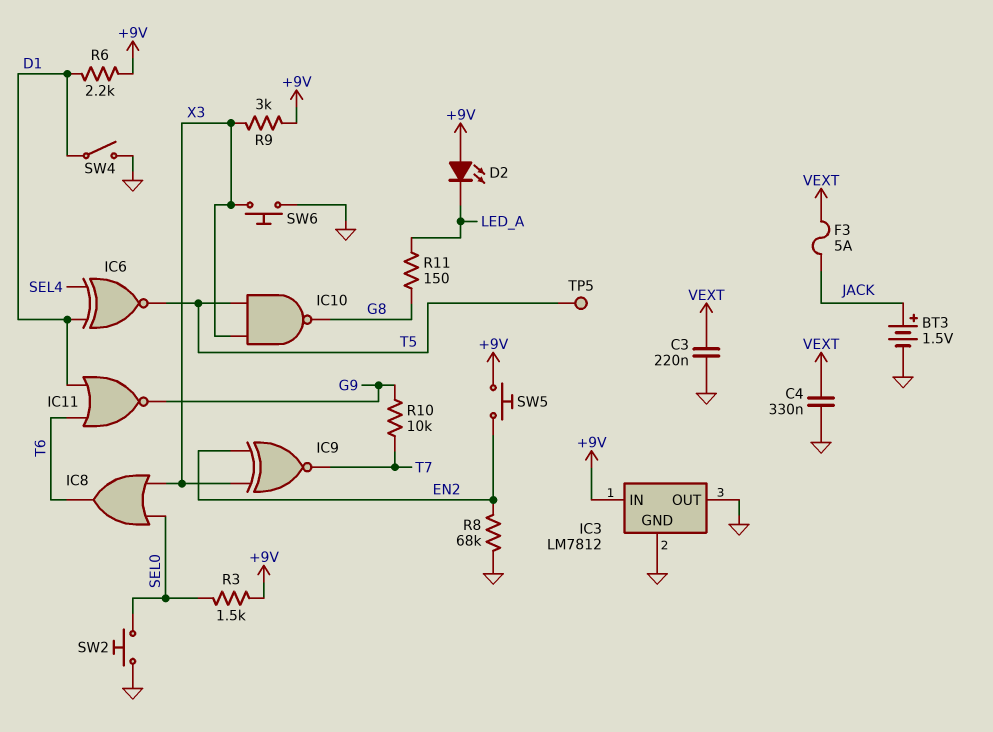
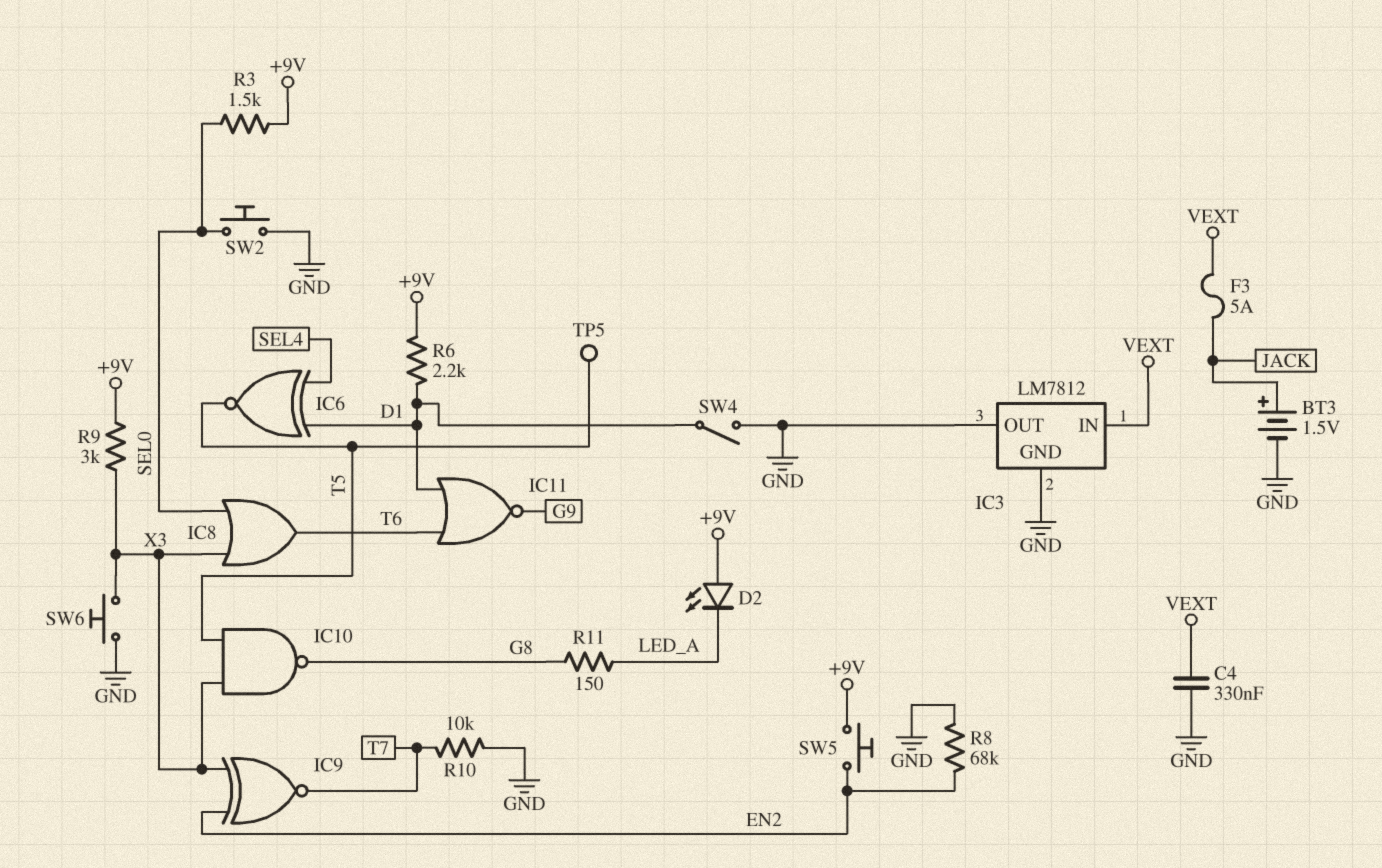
C3: 220nF (GND, VEXT) -> none
IC3 pin IN: +9V -> VEXT
R10: 10k (G9, T7) -> 10k (GND, T7)

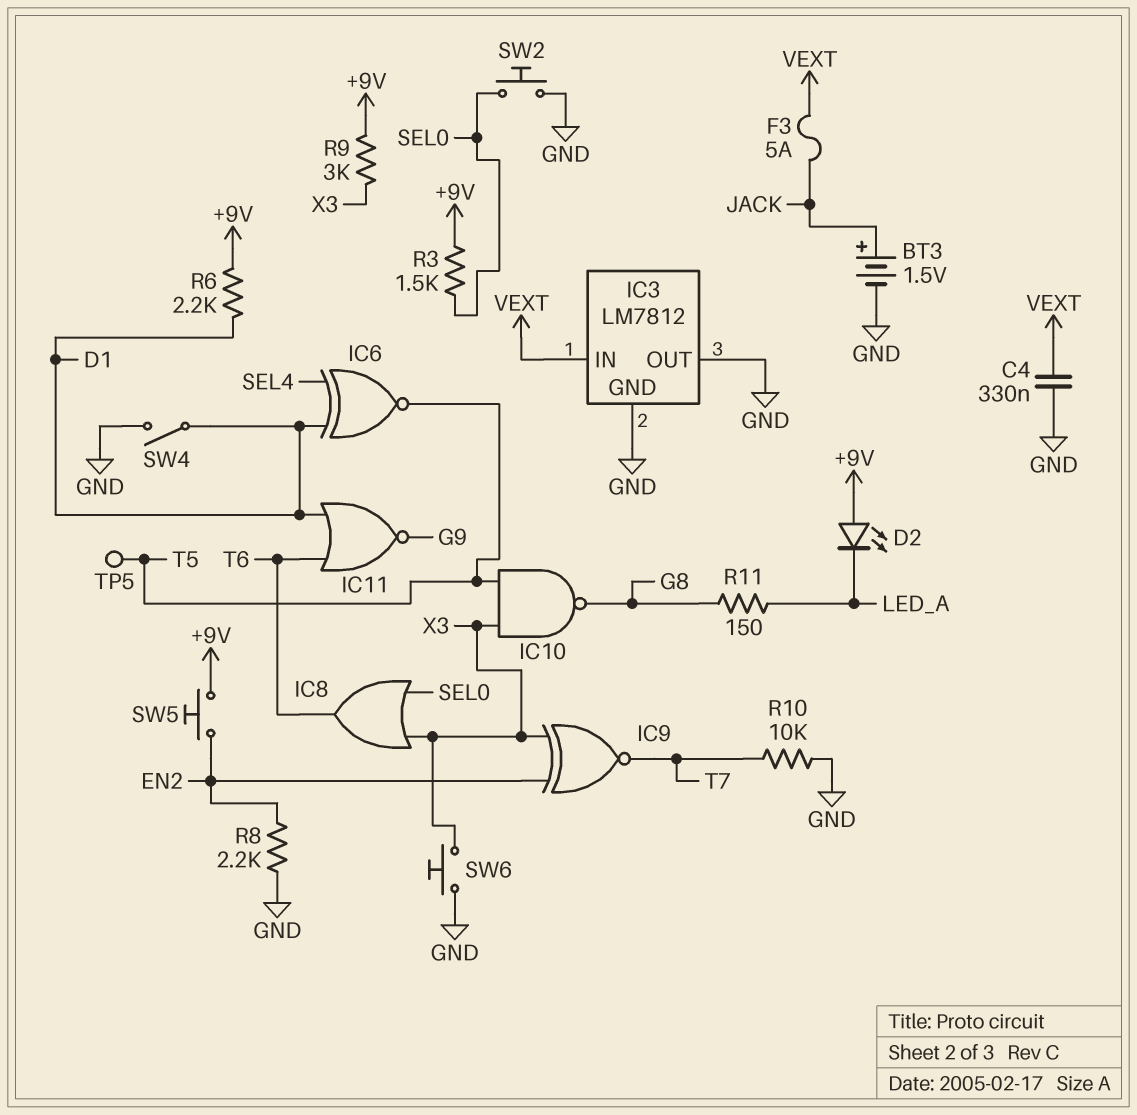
R8: 68k (EN2, GND) -> 2.2k (EN2, GND)

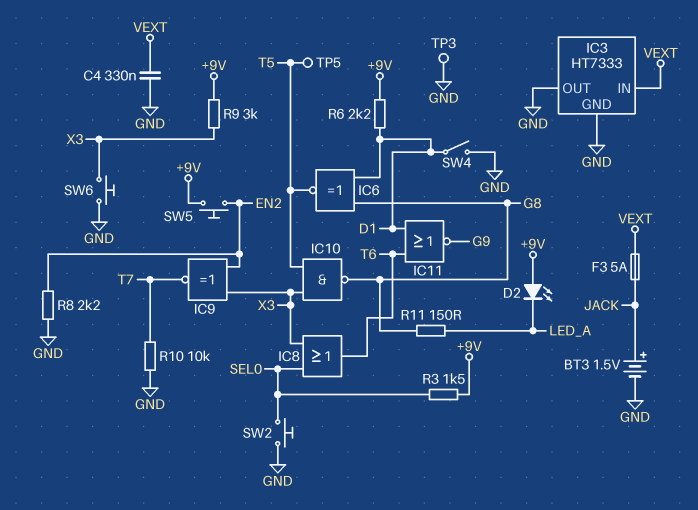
IC3: LM7812 -> HT7333
IC6: XNOR (in D1, in SEL4, out T5) -> XNOR (in D1, in G8, out T5)
TP3: none -> test point (GND)

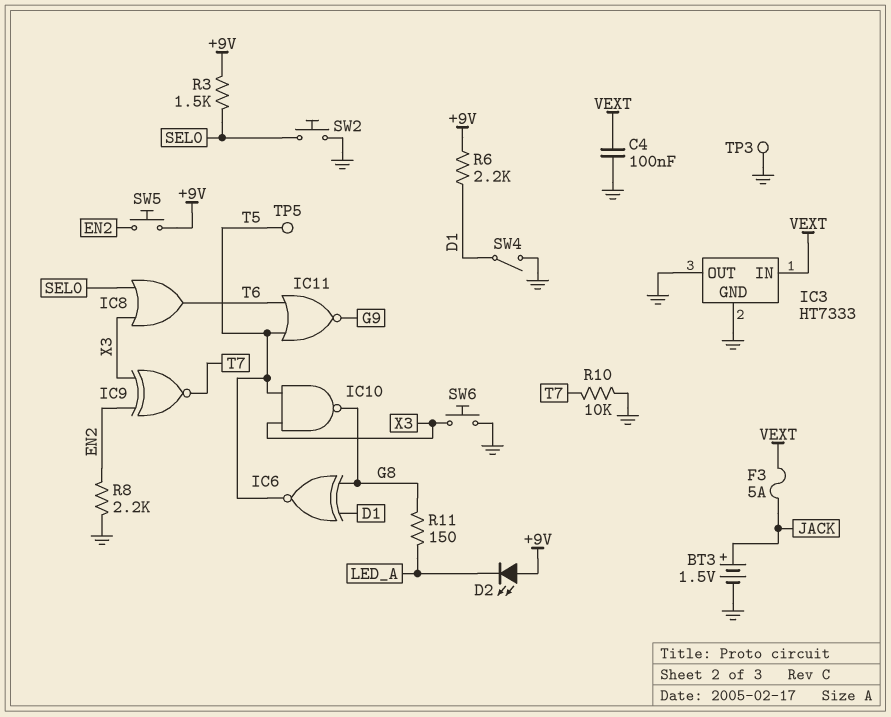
C4: 330nF (GND, VEXT) -> 100nF (GND, VEXT)
IC11: NOR (in D1, in T6, out G9) -> NOR (in T5, in T6, out G9)
R9: 3k (+9V, X3) -> none

